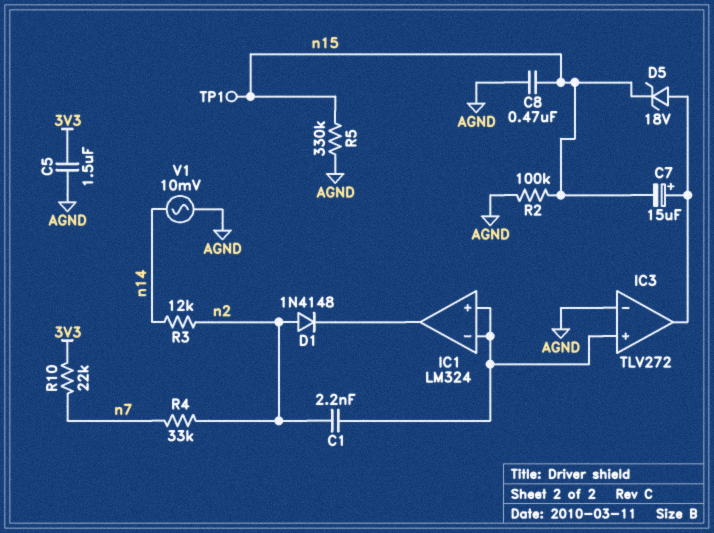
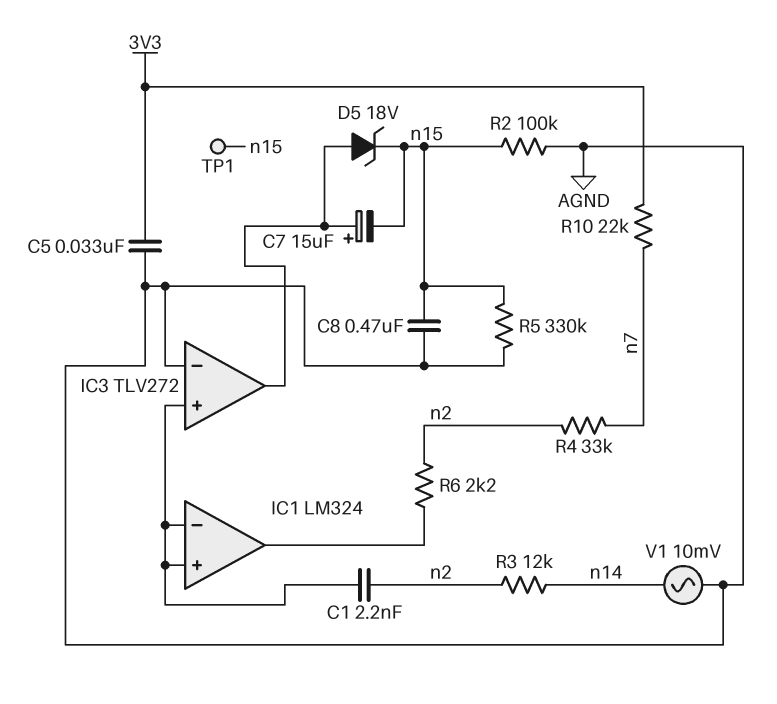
C5: 1.5uF (3V3, AGND) -> 33nF (3V3, AGND)
D1: diode 1N4148 (A n2, K IC1/out) -> none
R6: none -> 2.2k (IC1/out, n2)

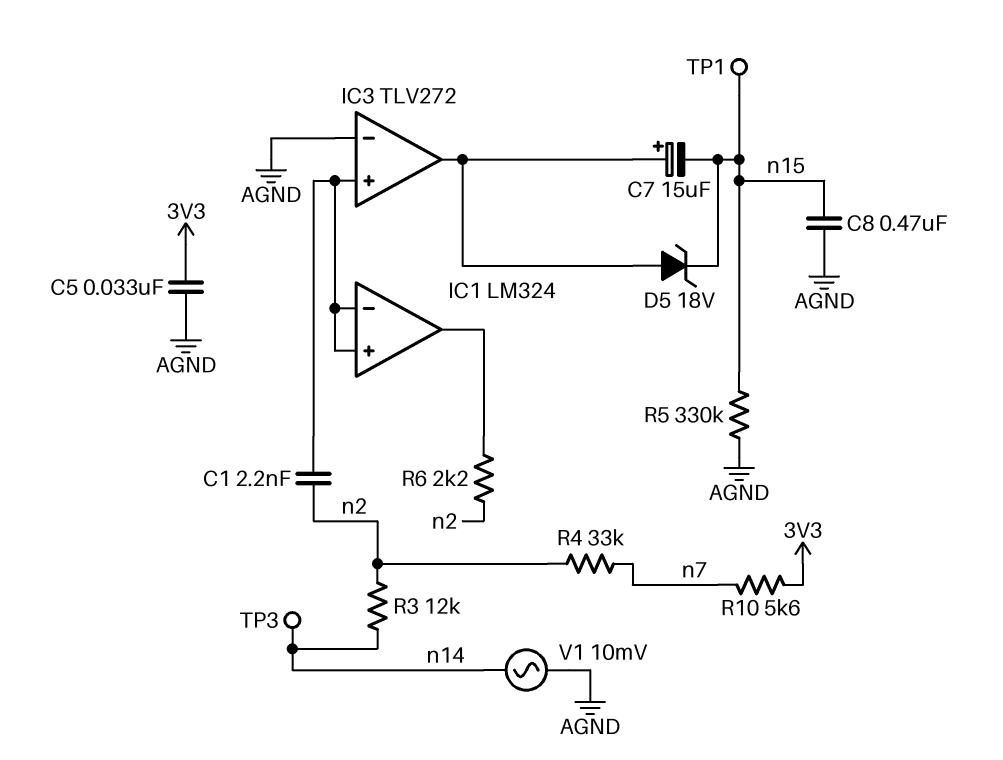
R2: 100k (AGND, n15) -> none
R10: 22k (3V3, n7) -> 5.6k (3V3, n7)
TP3: none -> test point (n14)

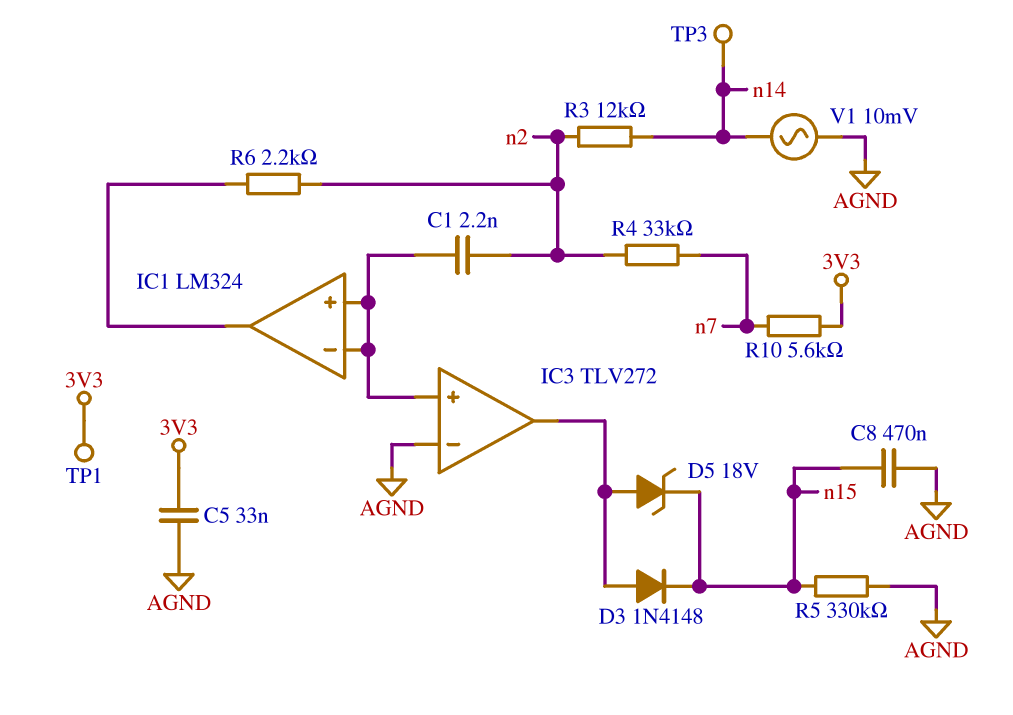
C7: 15uF (plus IC3/out, minus n15) -> none
D3: none -> diode 1N4148 (A IC3/out, K n15)
TP1: test point (n15) -> test point (3V3)

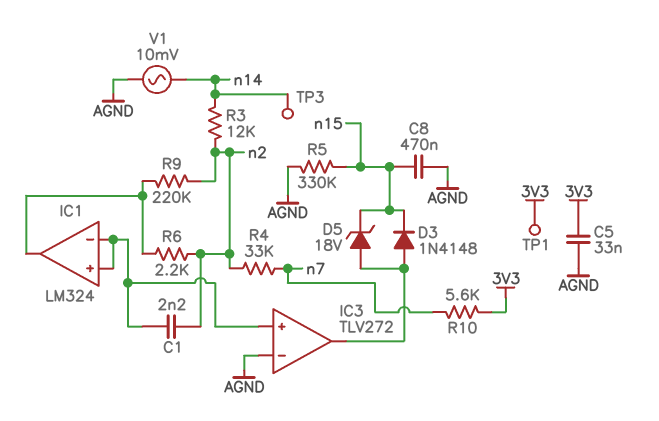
R9: none -> 220k (IC1/out, n2)

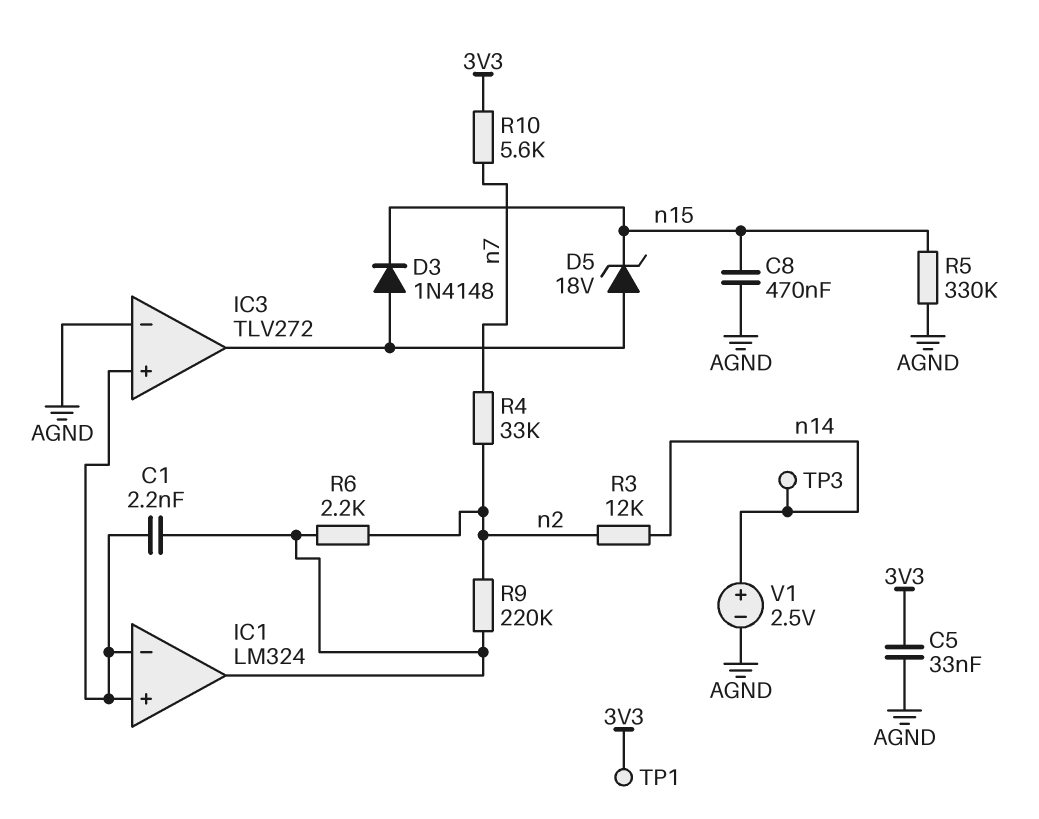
C1: 2.2nF (IC1/in+, n2) -> 2.2nF (IC1/in+, IC1/out)
V1: AC 10mV (AGND, n14) -> 2.5V (plus n14, minus AGND)

